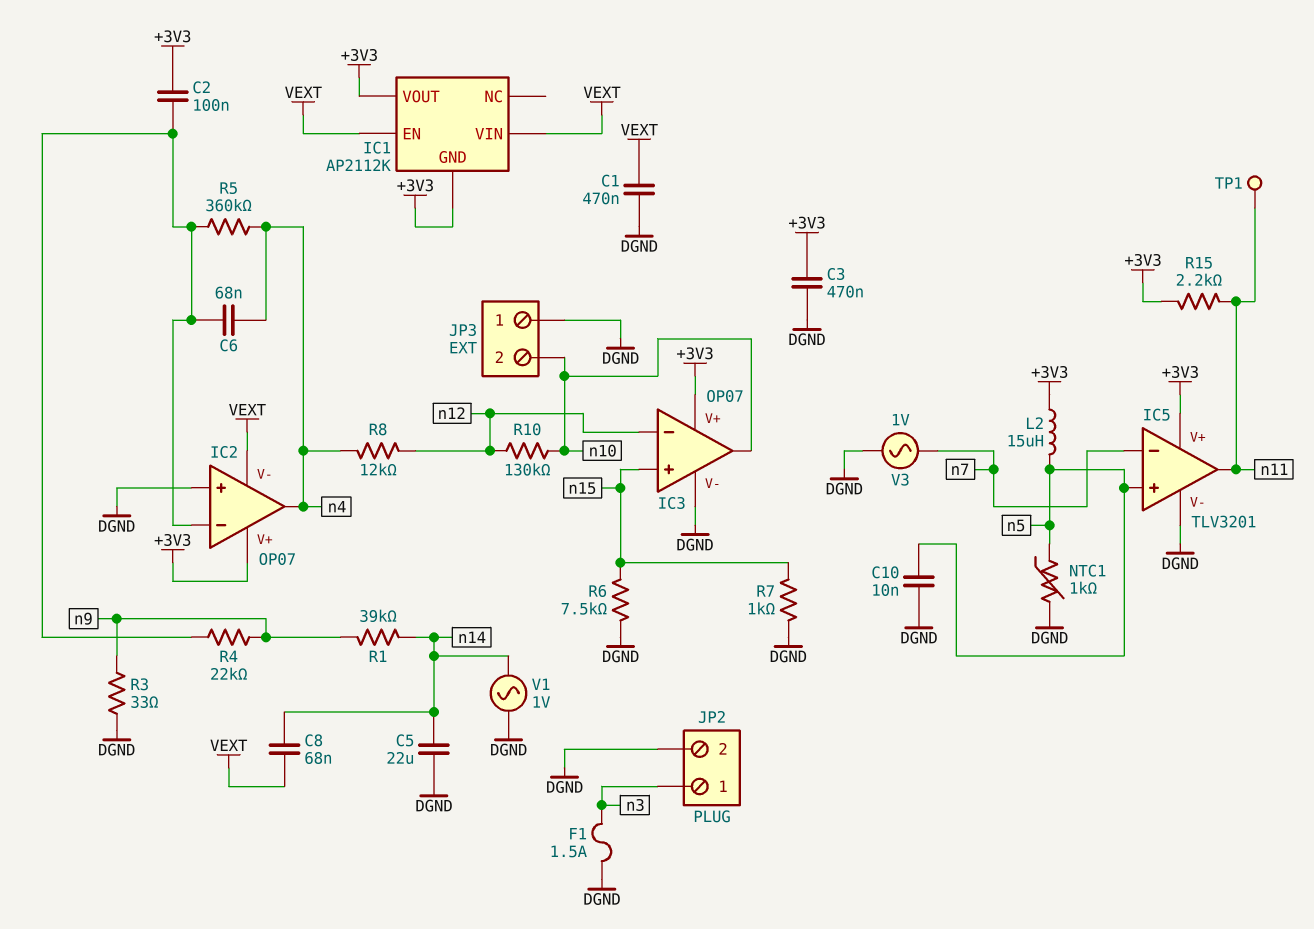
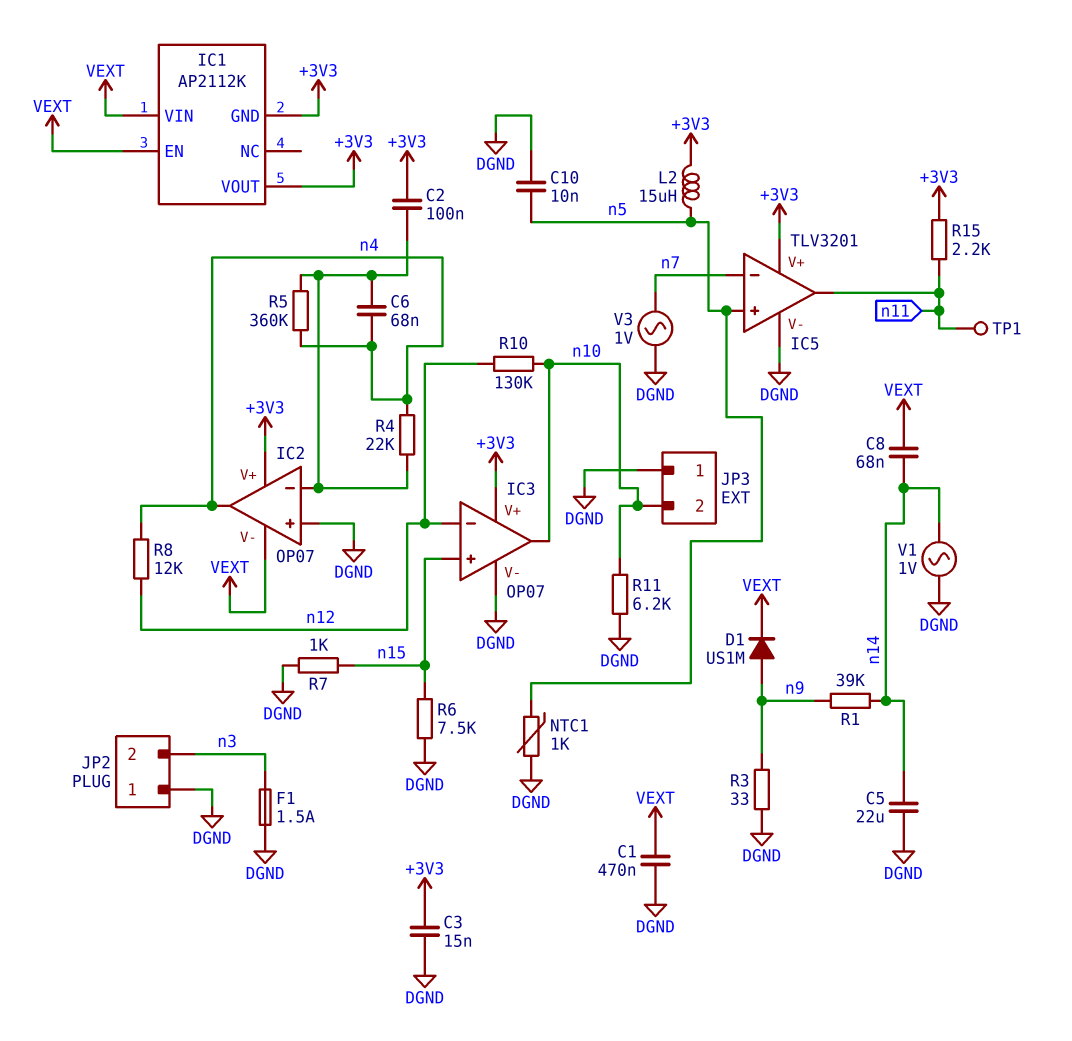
C3: 470nF (+3V3, DGND) -> 15nF (+3V3, DGND)
D1: none -> diode US1M (A n9, K VEXT)
JP2 pin 1: n3 -> DGND
JP2 pin 2: DGND -> n3
R4: 22k (IC2/in-, n9) -> 22k (IC2/in-, n4)
R11: none -> 6.2k (DGND, n10)

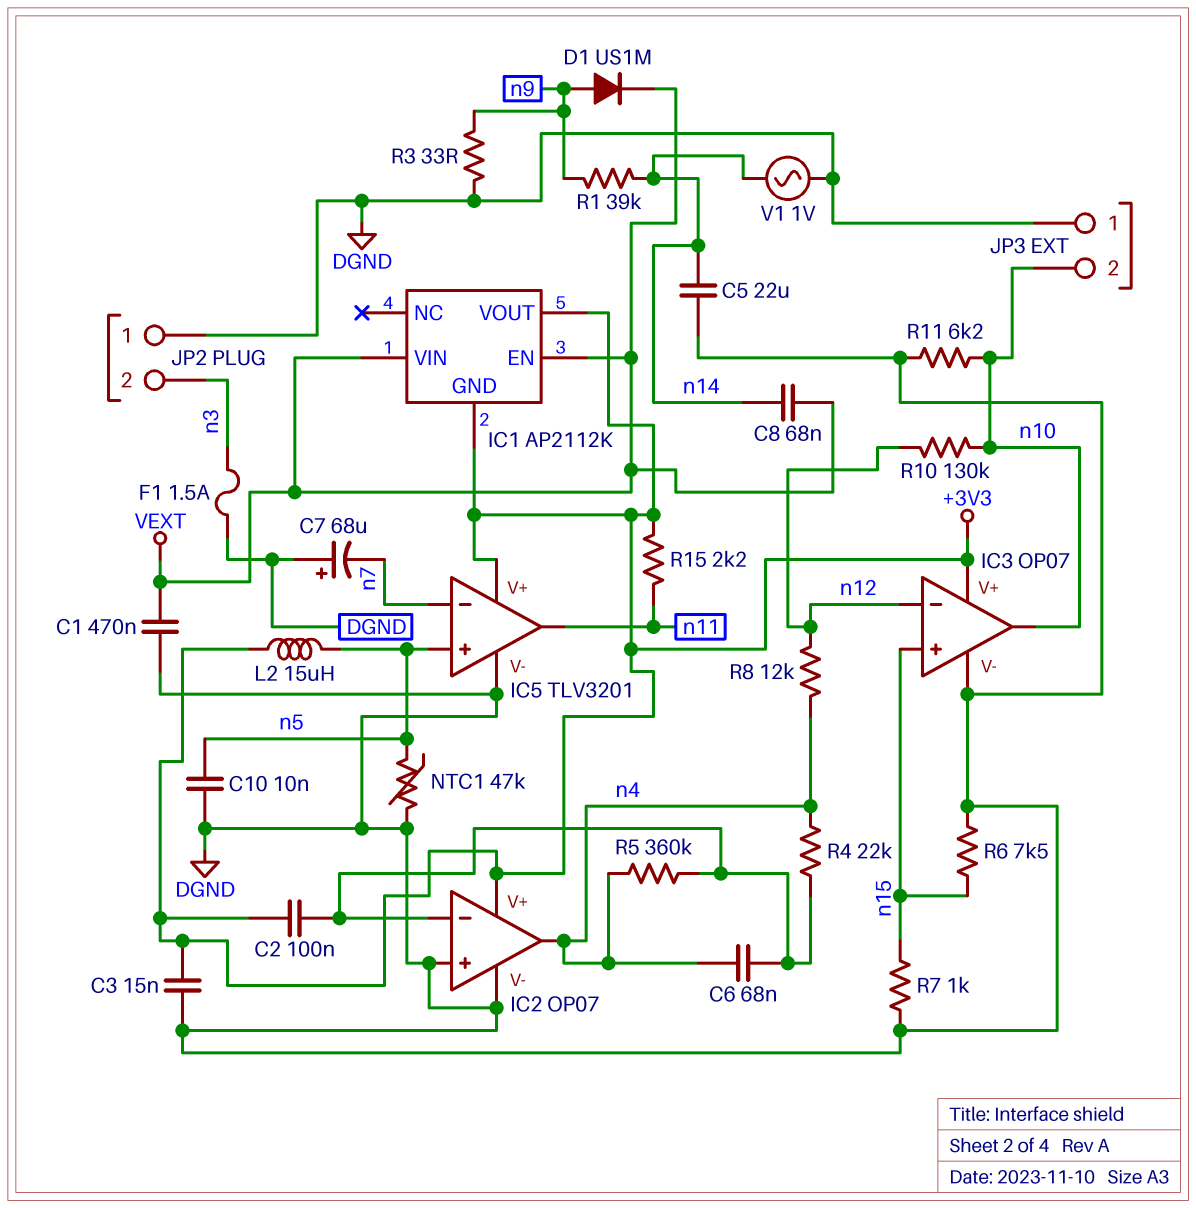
C7: none -> 68uF (plus DGND, minus n7)
IC2 pin V-: VEXT -> DGND
NTC1: 1k (DGND, n5) -> 47k (DGND, n5)
TP1: test point (n11) -> none
V3: AC 1V (DGND, n7) -> none

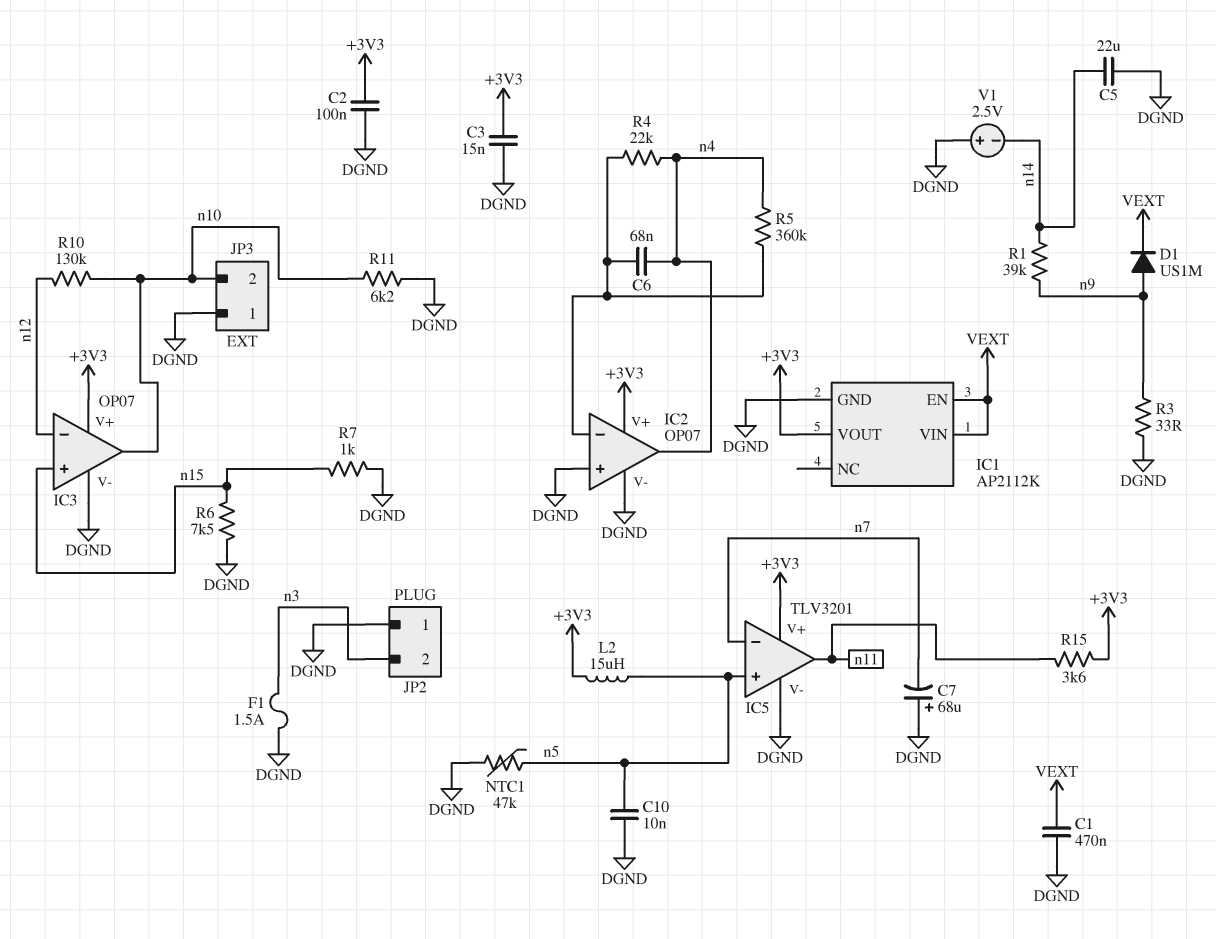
C2: 100nF (+3V3, IC2/in-) -> 100nF (+3V3, DGND)
C8: 68nF (VEXT, n14) -> none
IC1 pin GND: +3V3 -> DGND
R8: 12k (n4, n12) -> none
R15: 2.2k (+3V3, n11) -> 3.6k (+3V3, n11)
V1: AC 1V (DGND, n14) -> 2.5V (plus DGND, minus n14)

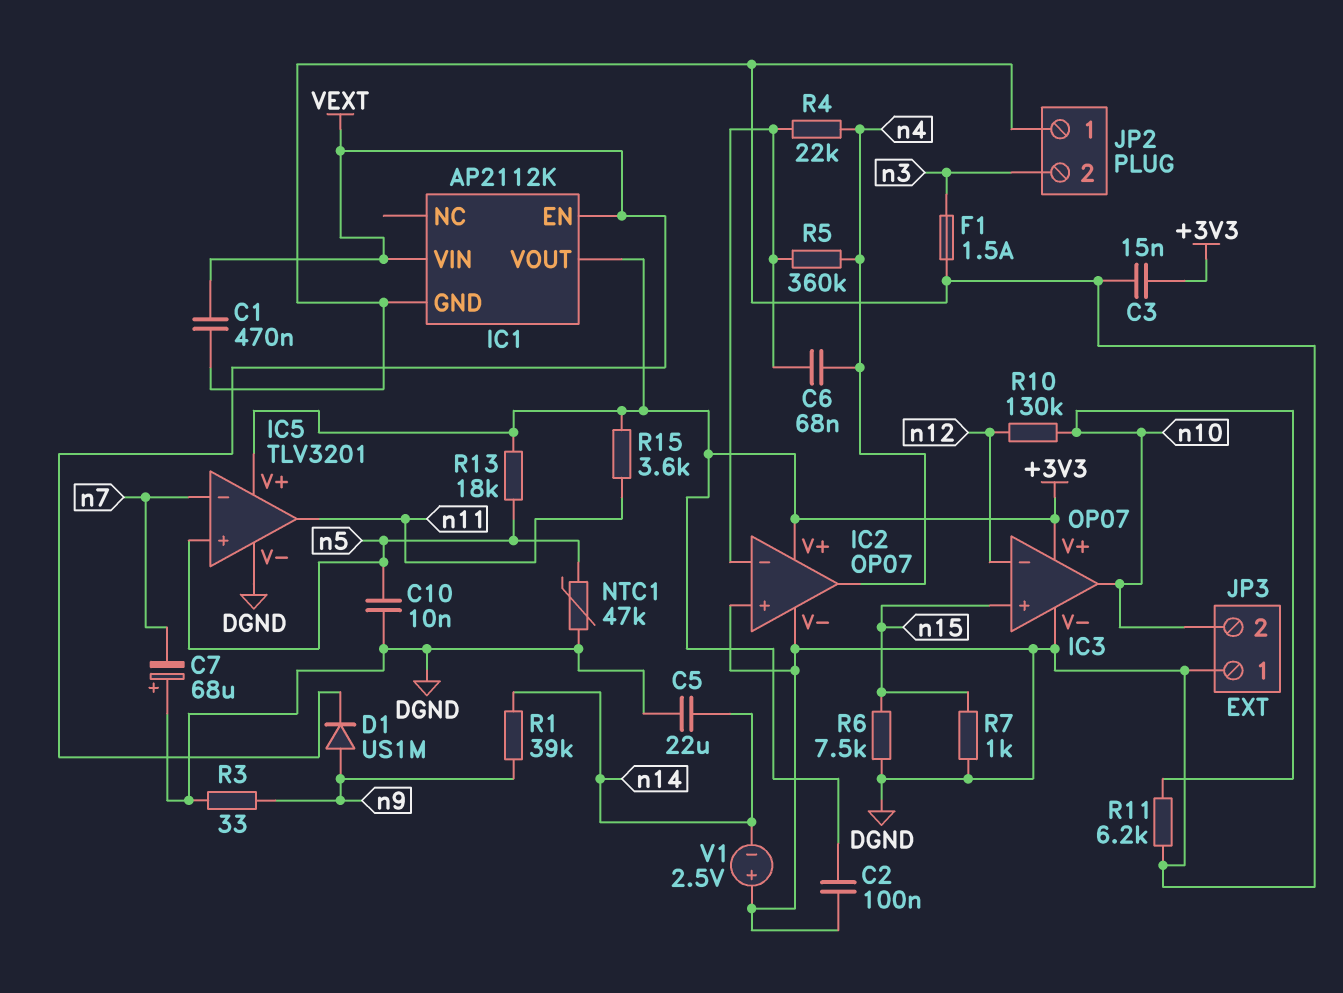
L2: 15uH (+3V3, n5) -> none
R13: none -> 18k (+3V3, n5)

